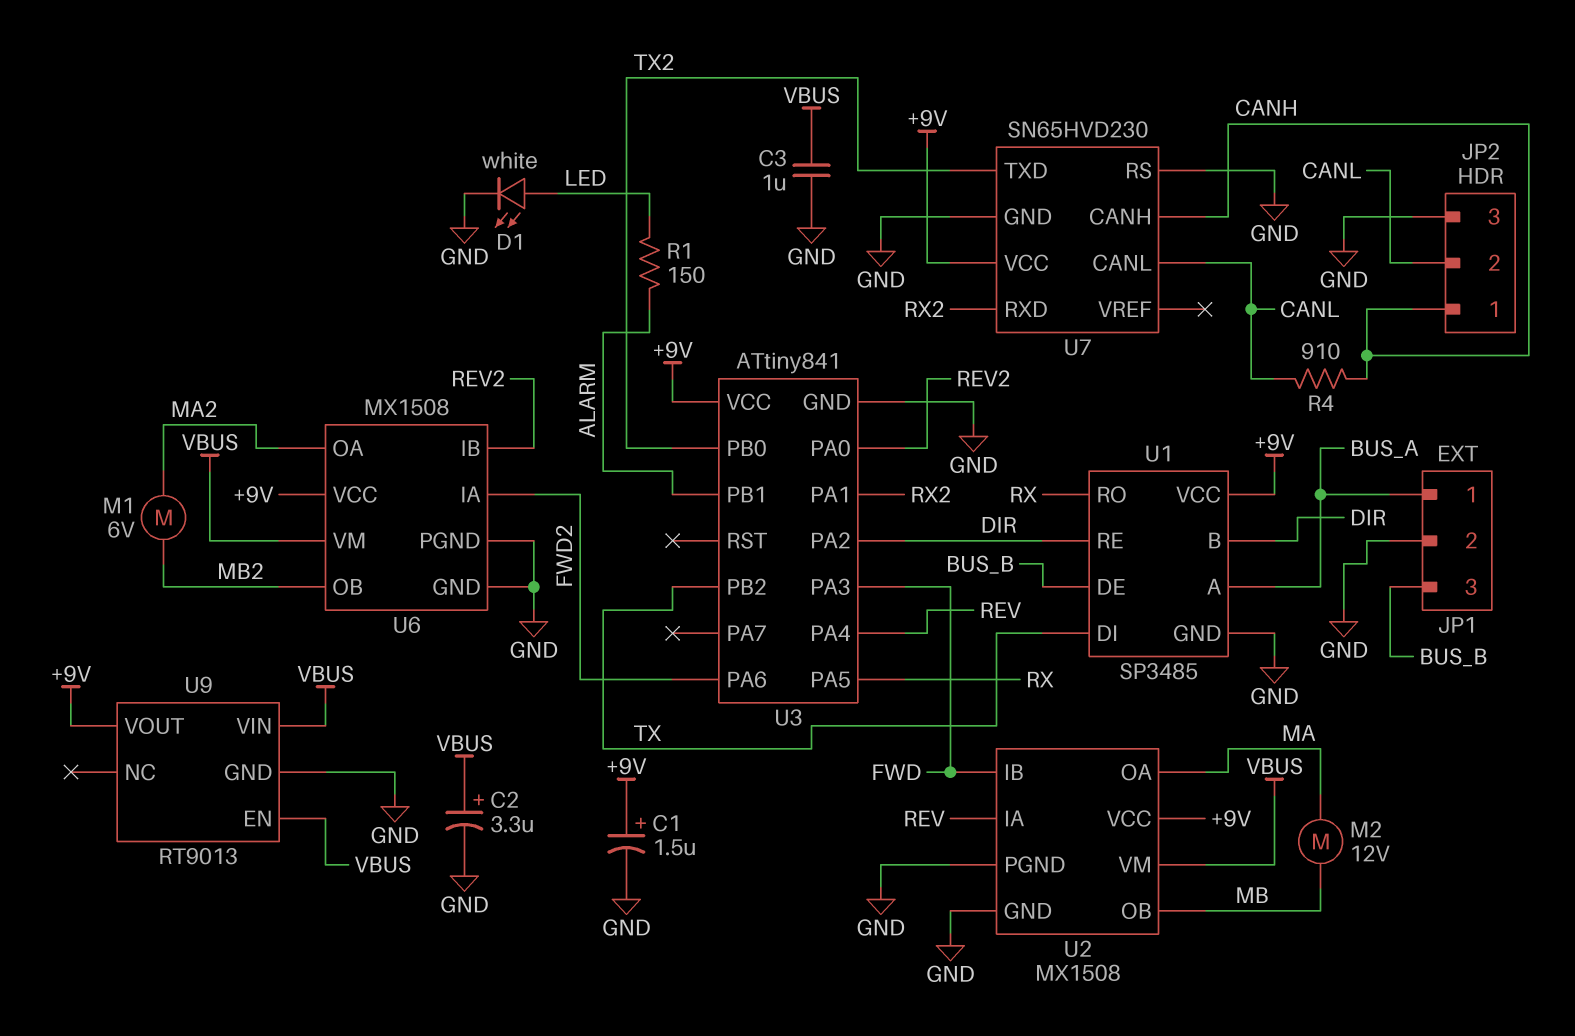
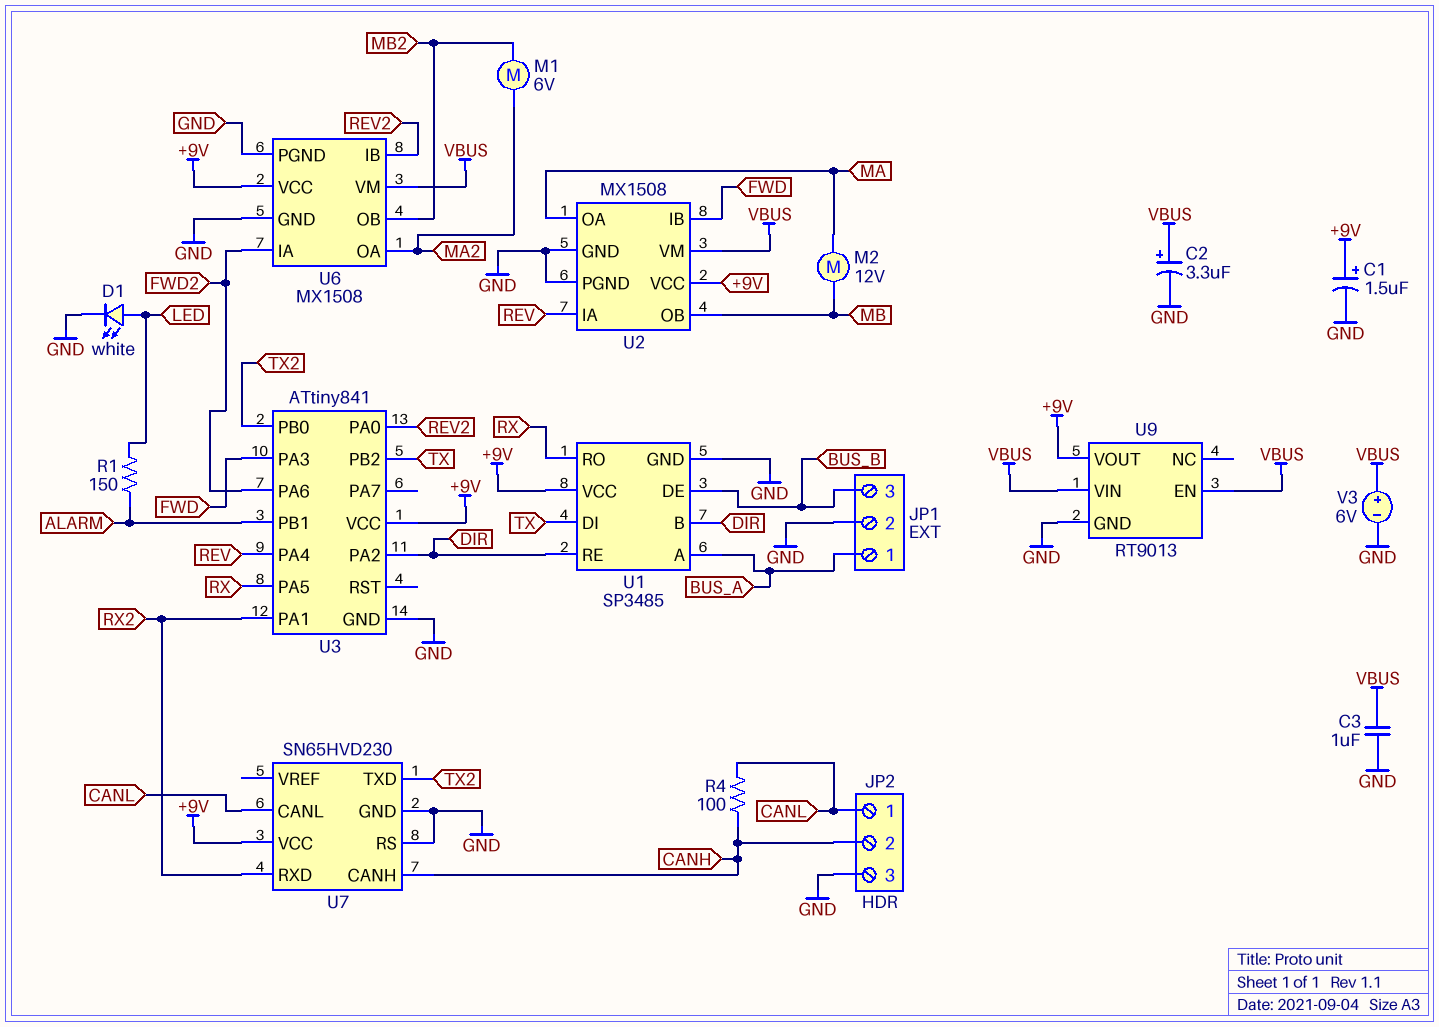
JP2 pin 1: CANH -> CANL
JP2 pin 2: CANL -> CANH
R4: 910 (CANH, CANL) -> 100 (CANH, CANL)
V3: none -> 6V (plus VBUS, minus GND)

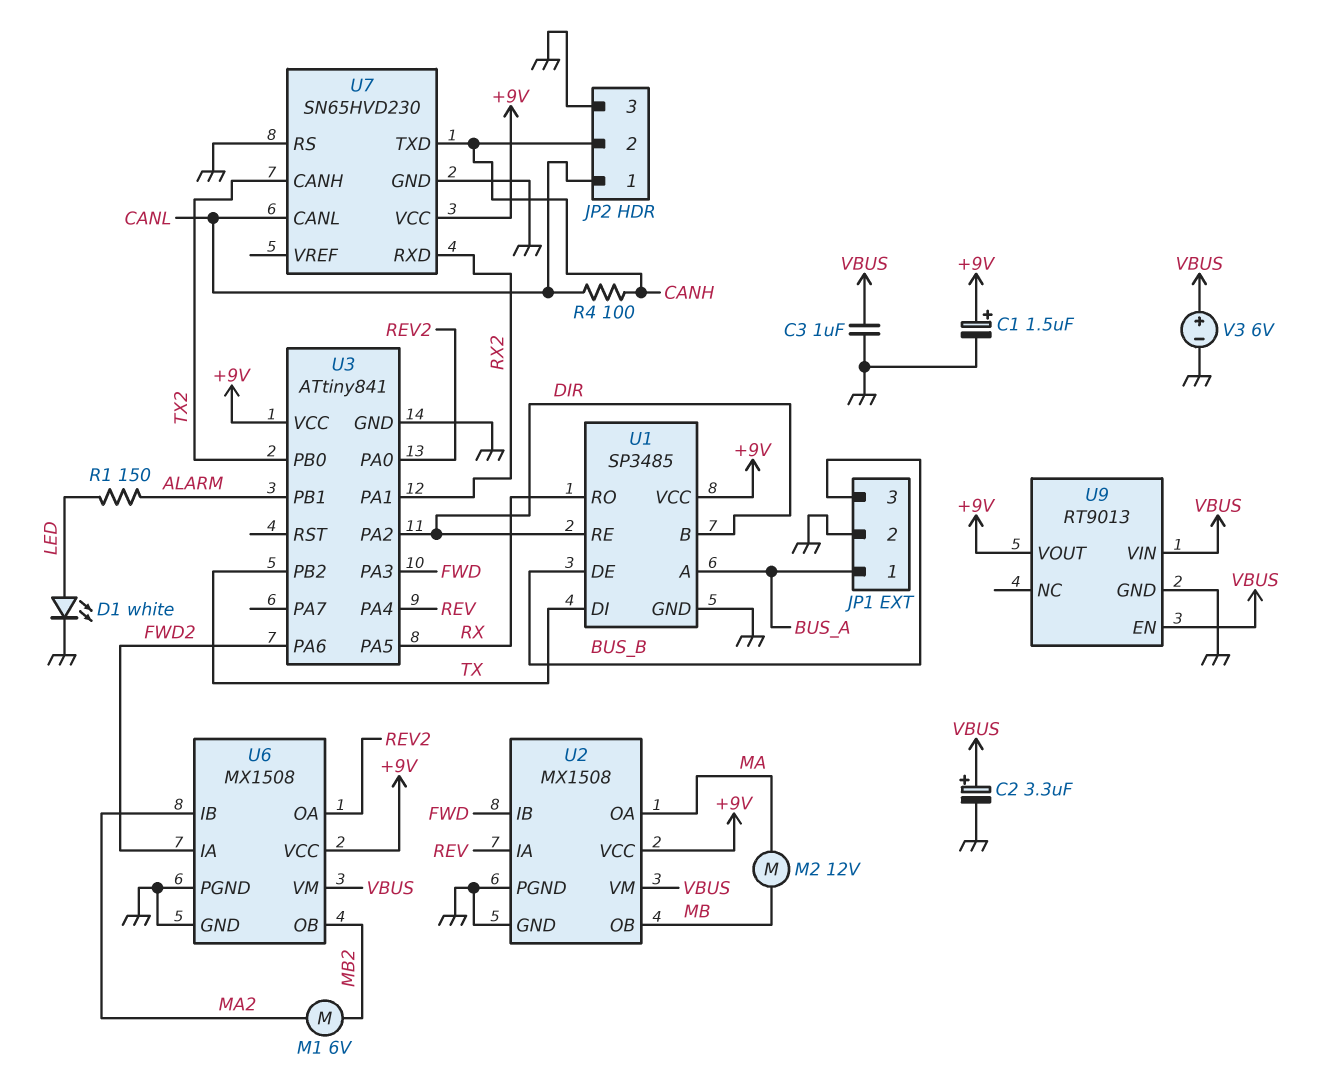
U6 pin IB: REV2 -> MA2
U6 pin OA: MA2 -> REV2
U7 pin CANH: CANH -> TX2
U7 pin TXD: TX2 -> CANH

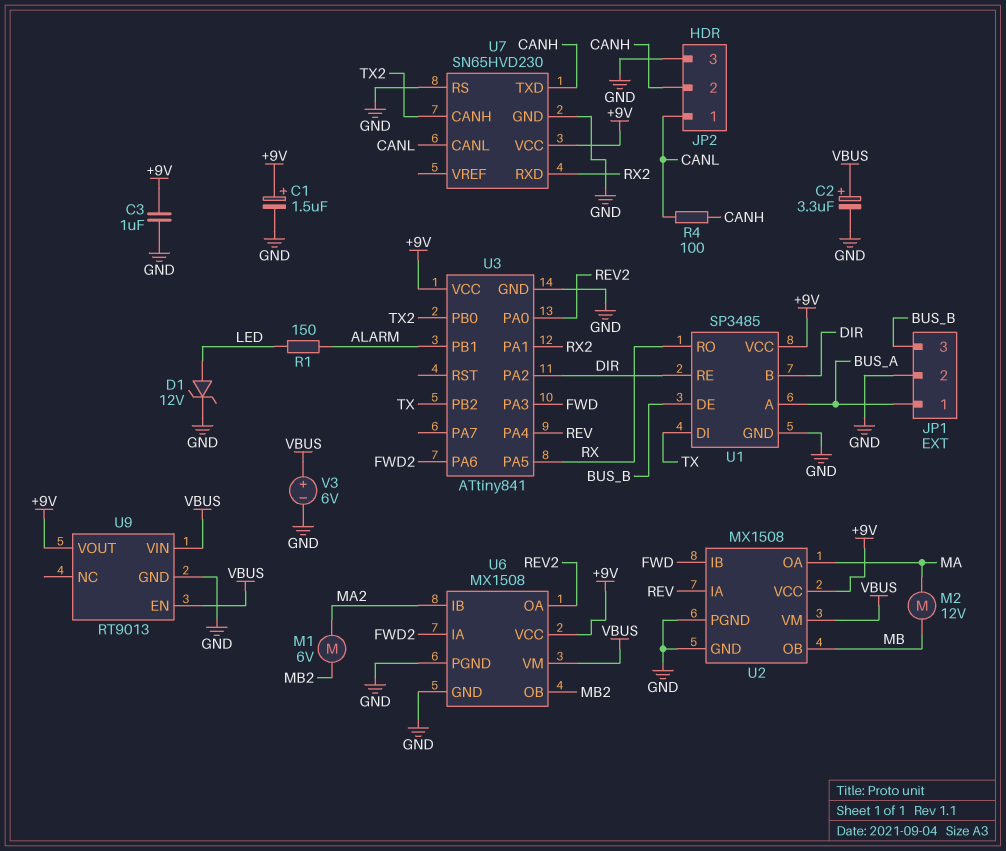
C3: 1uF (GND, VBUS) -> 1uF (+9V, GND)
D1: LED white (A LED, K GND) -> zener 12V (A LED, K GND)

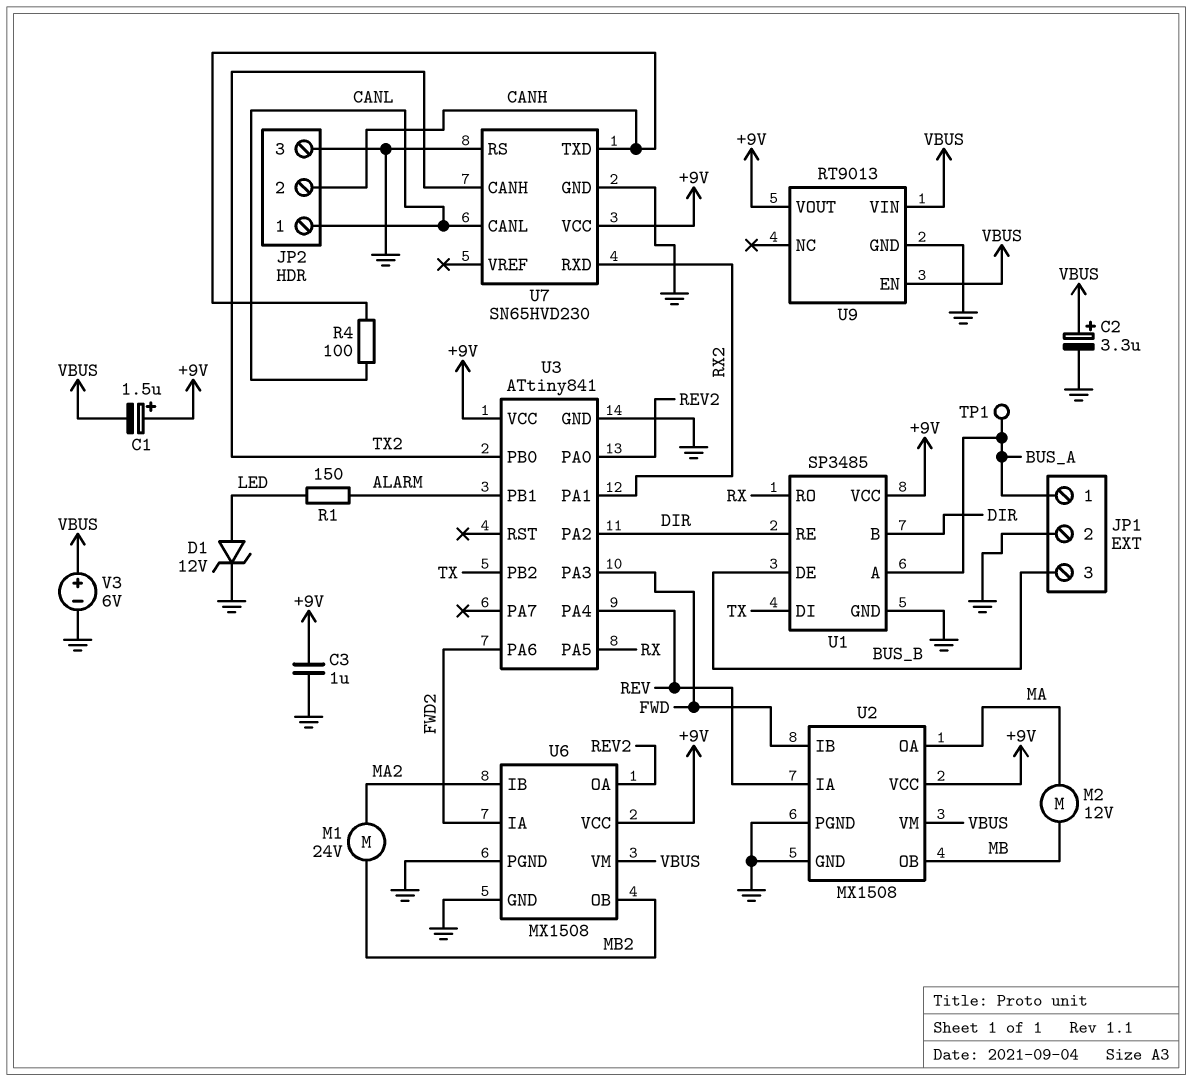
C1: 1.5uF (plus +9V, minus GND) -> 1.5uF (plus +9V, minus VBUS)
M1: motor 6V (MA2, MB2) -> motor 24V (MA2, MB2)
TP1: none -> test point (BUS_A)

